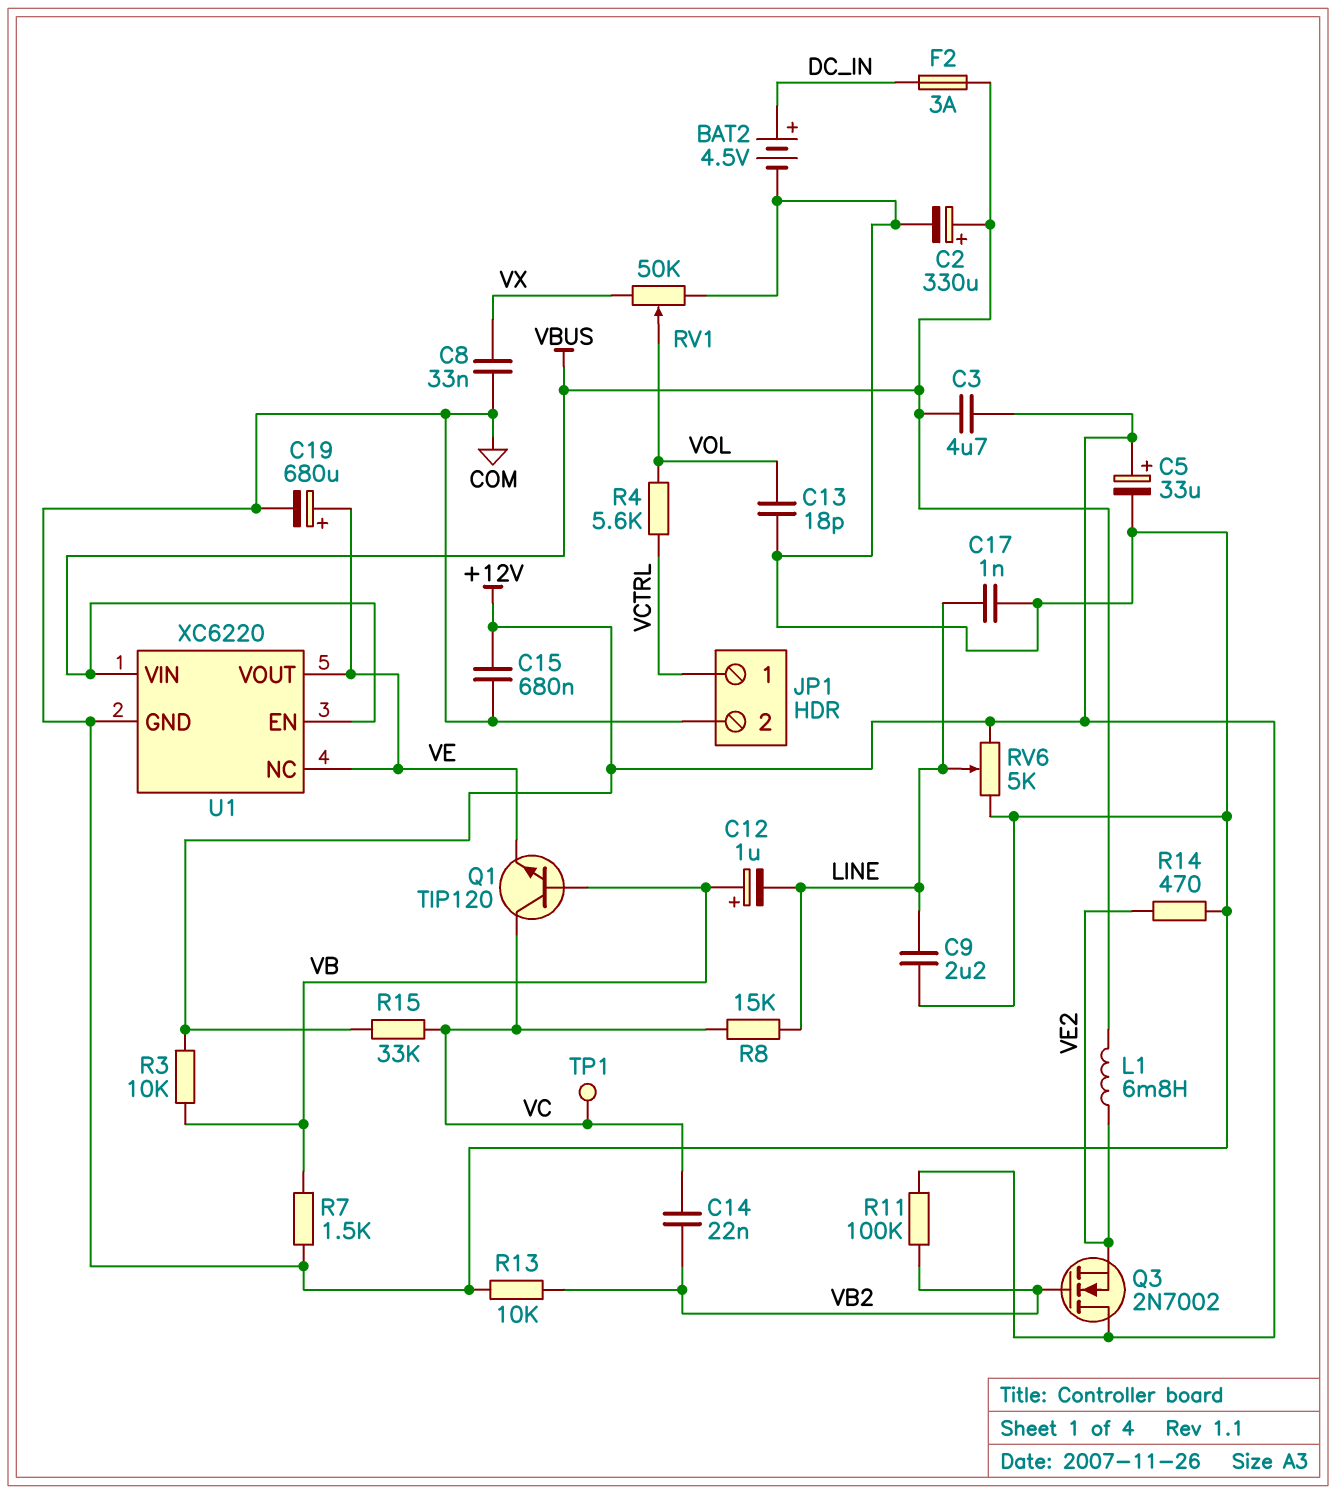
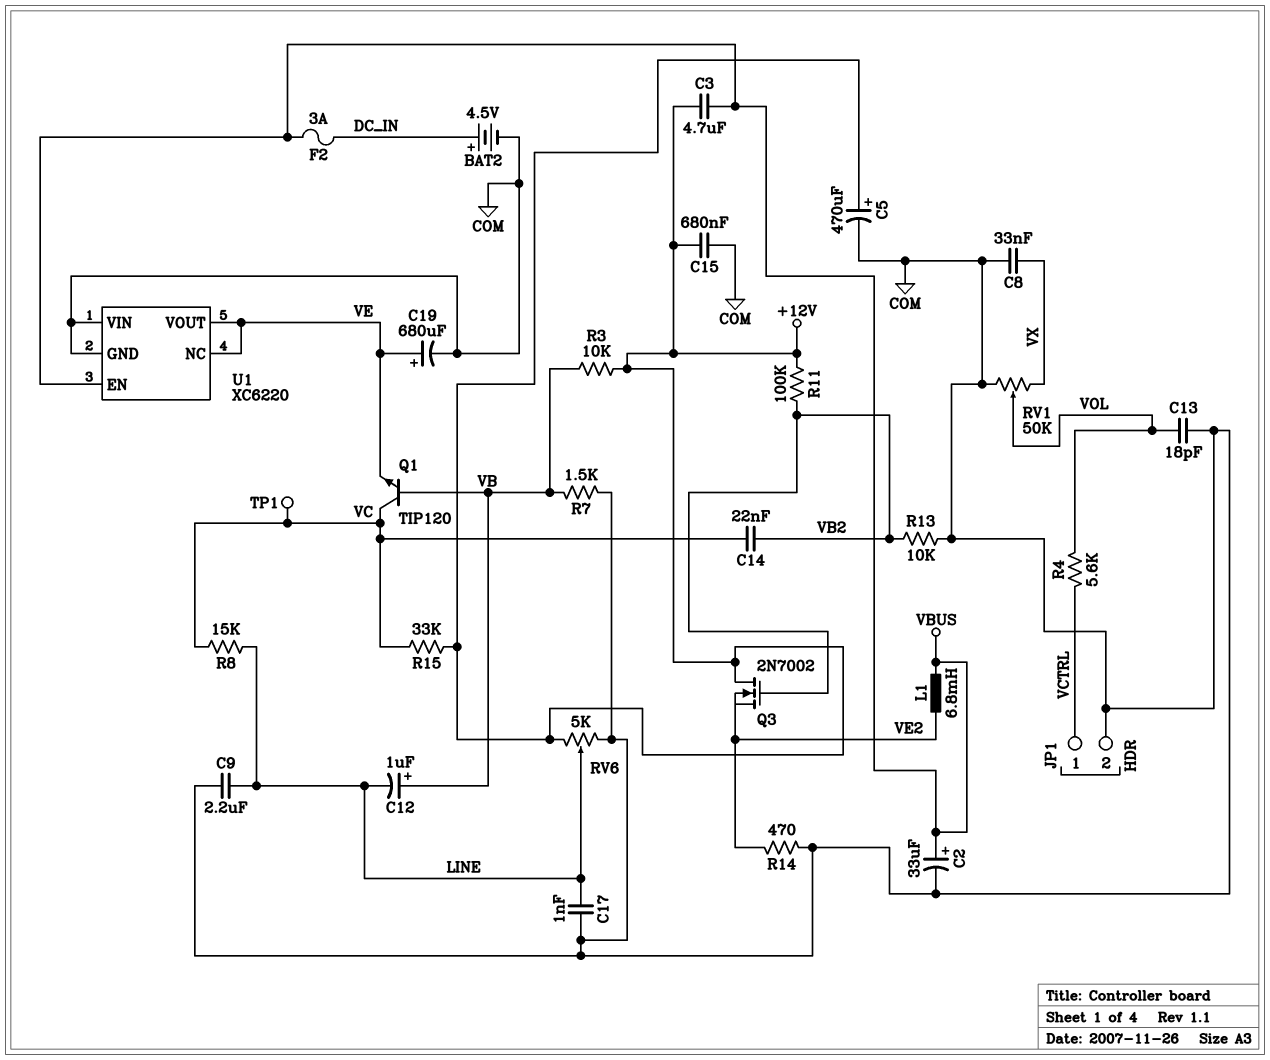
C2: 330uF (plus VBUS, minus COM) -> 33uF (plus VBUS, minus COM)
C5: 33uF (plus +12V, minus COM) -> 470uF (plus +12V, minus COM)
U1 pin VIN: VBUS -> COM

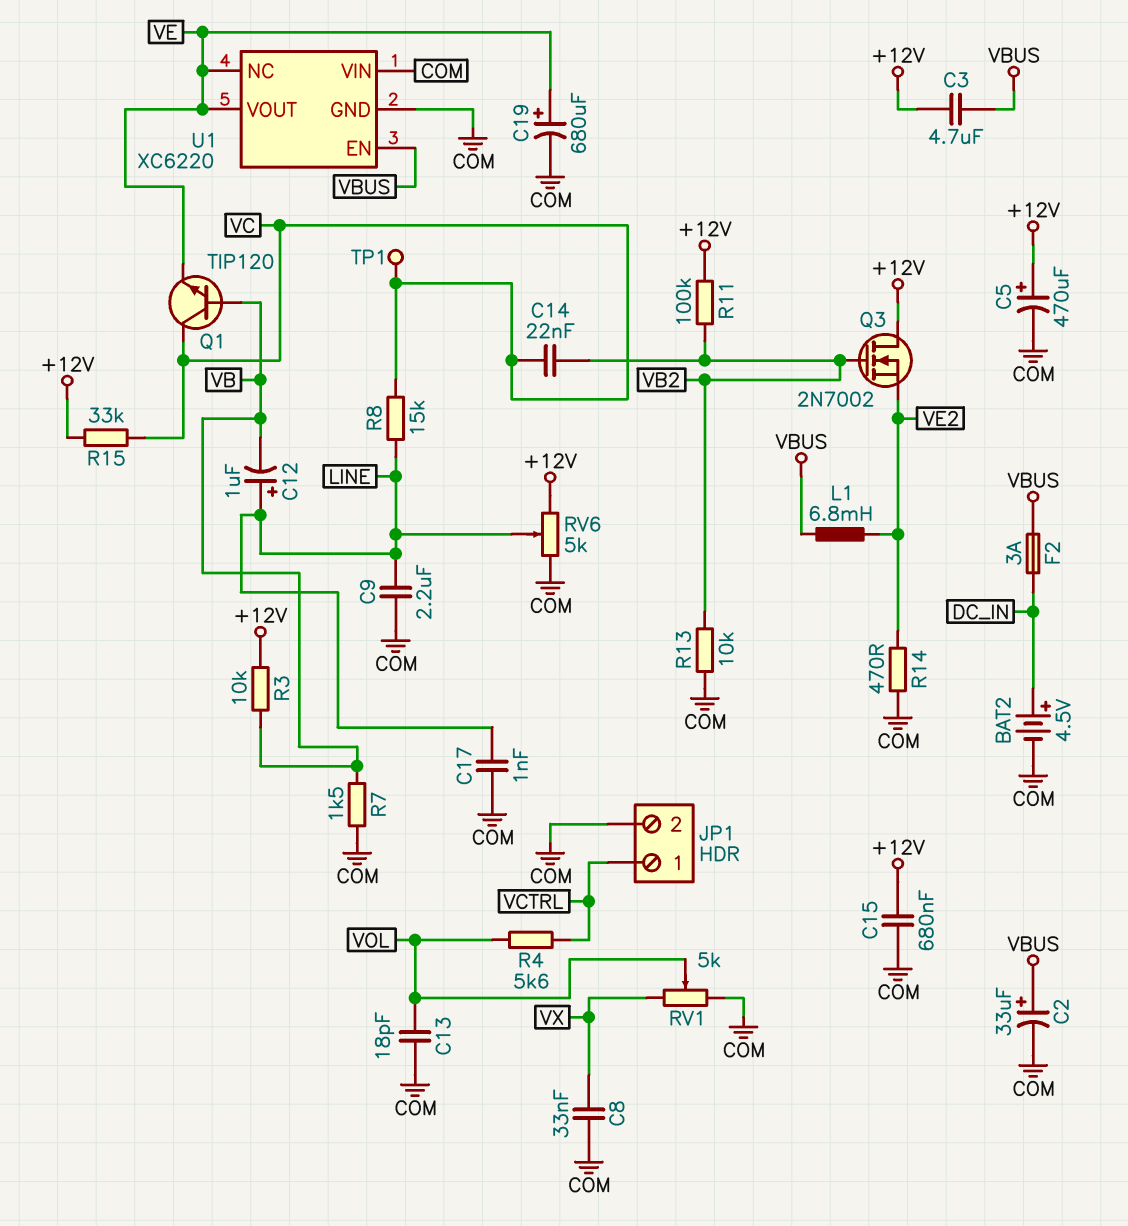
C12: 1uF (plus VB, minus LINE) -> 1uF (plus LINE, minus VB)
RV1: 50k (COM, VX, wiper VOL) -> 5k (COM, VX, wiper VOL)

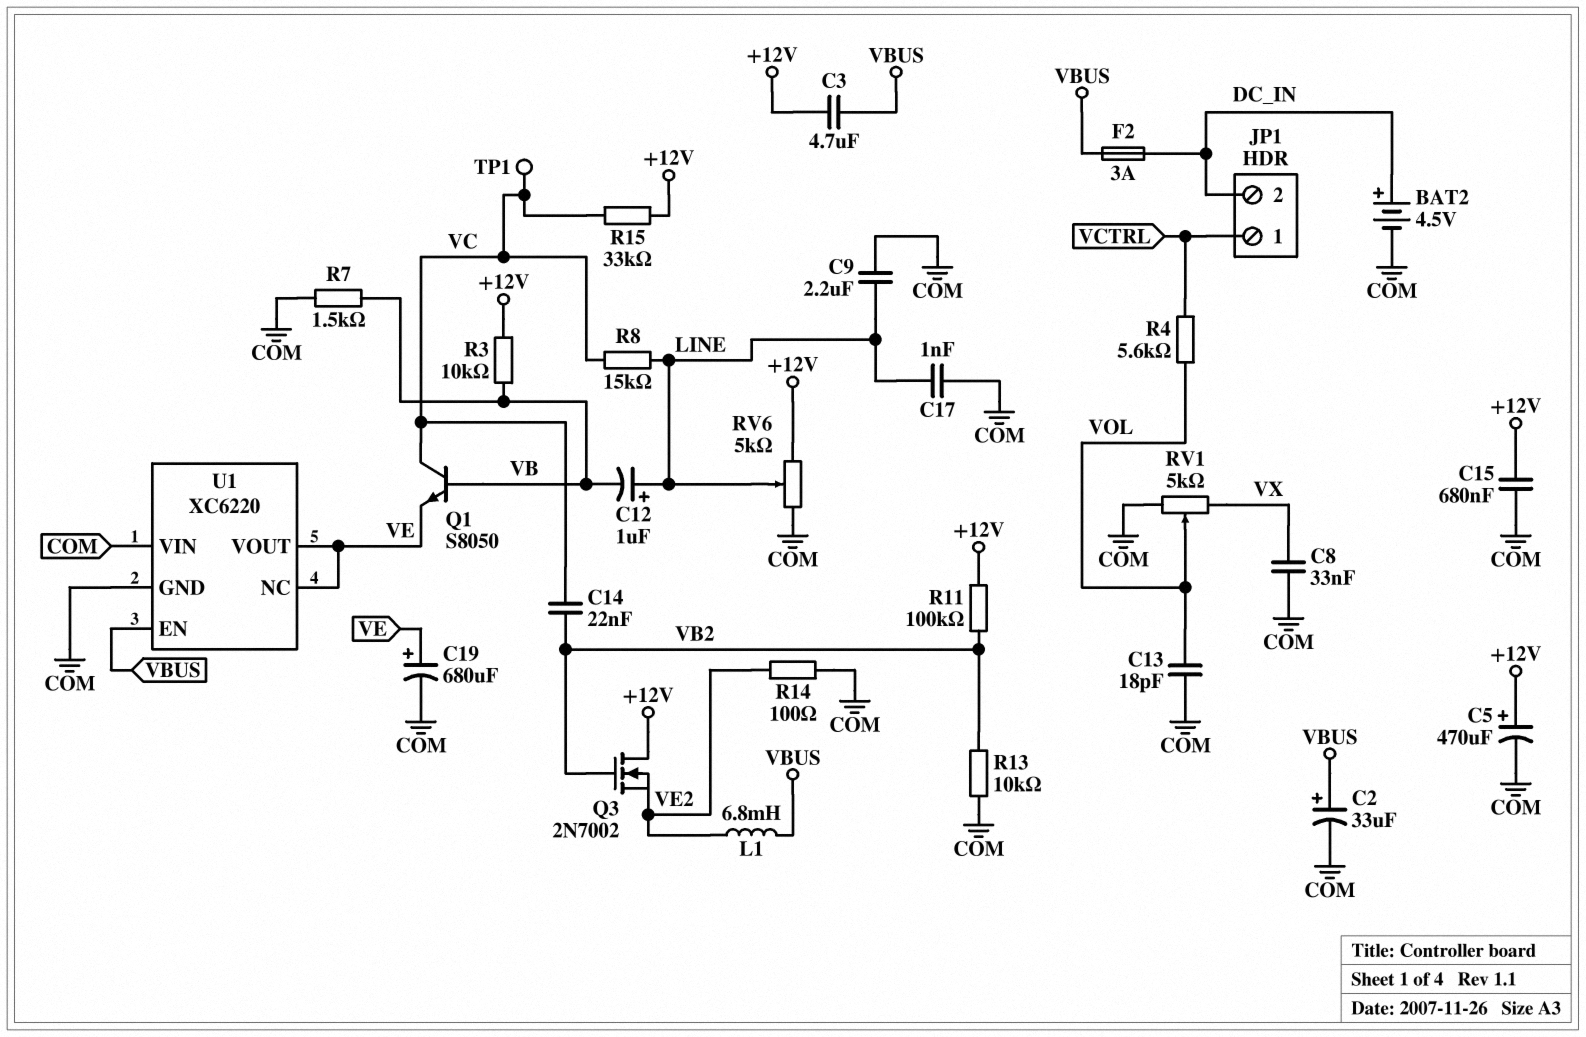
JP1 pin 2: COM -> DC_IN
Q1: NPN TIP120 (B VB, C VC, E VE) -> NPN S8050 (B VB, C VC, E VE)
R14: 470 (COM, VE2) -> 100 (COM, VE2)

